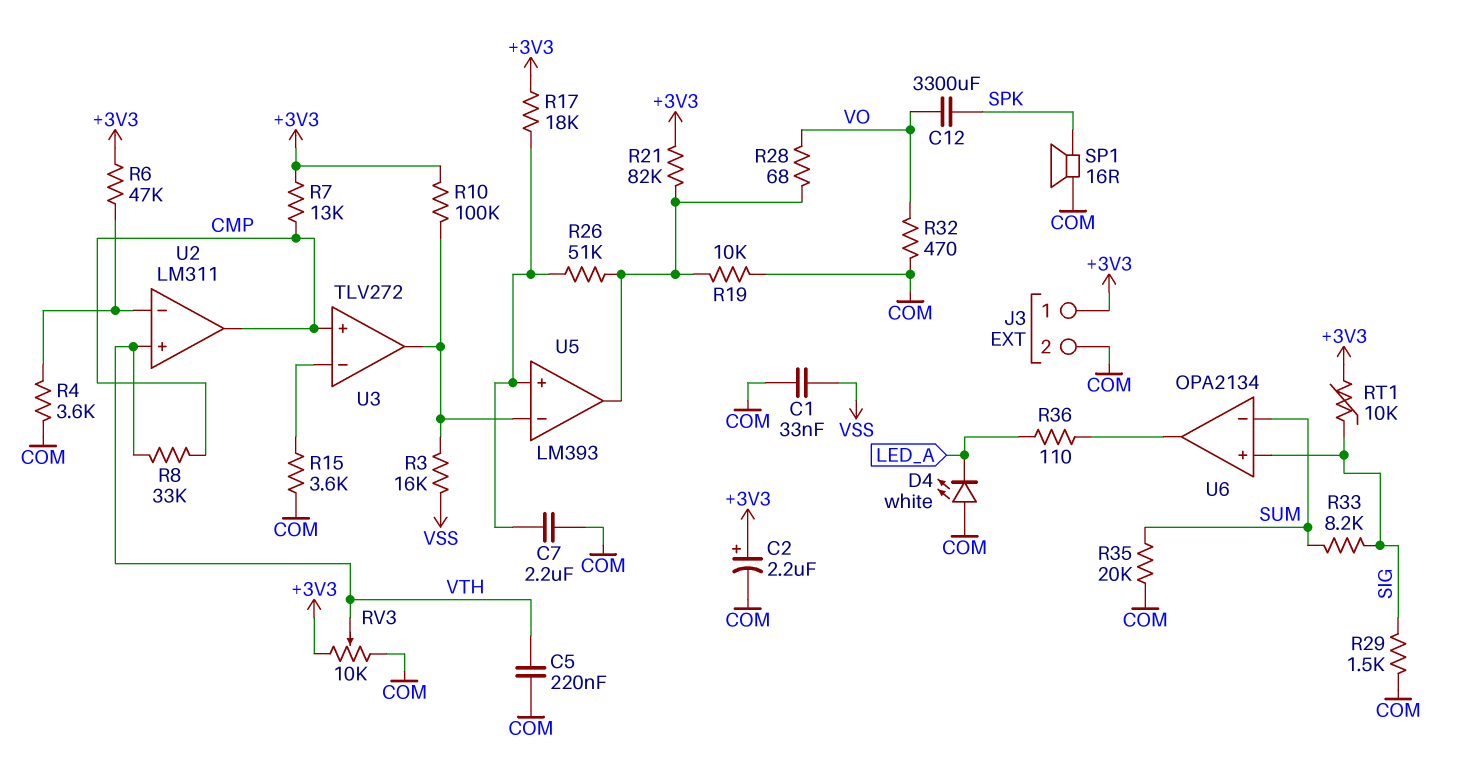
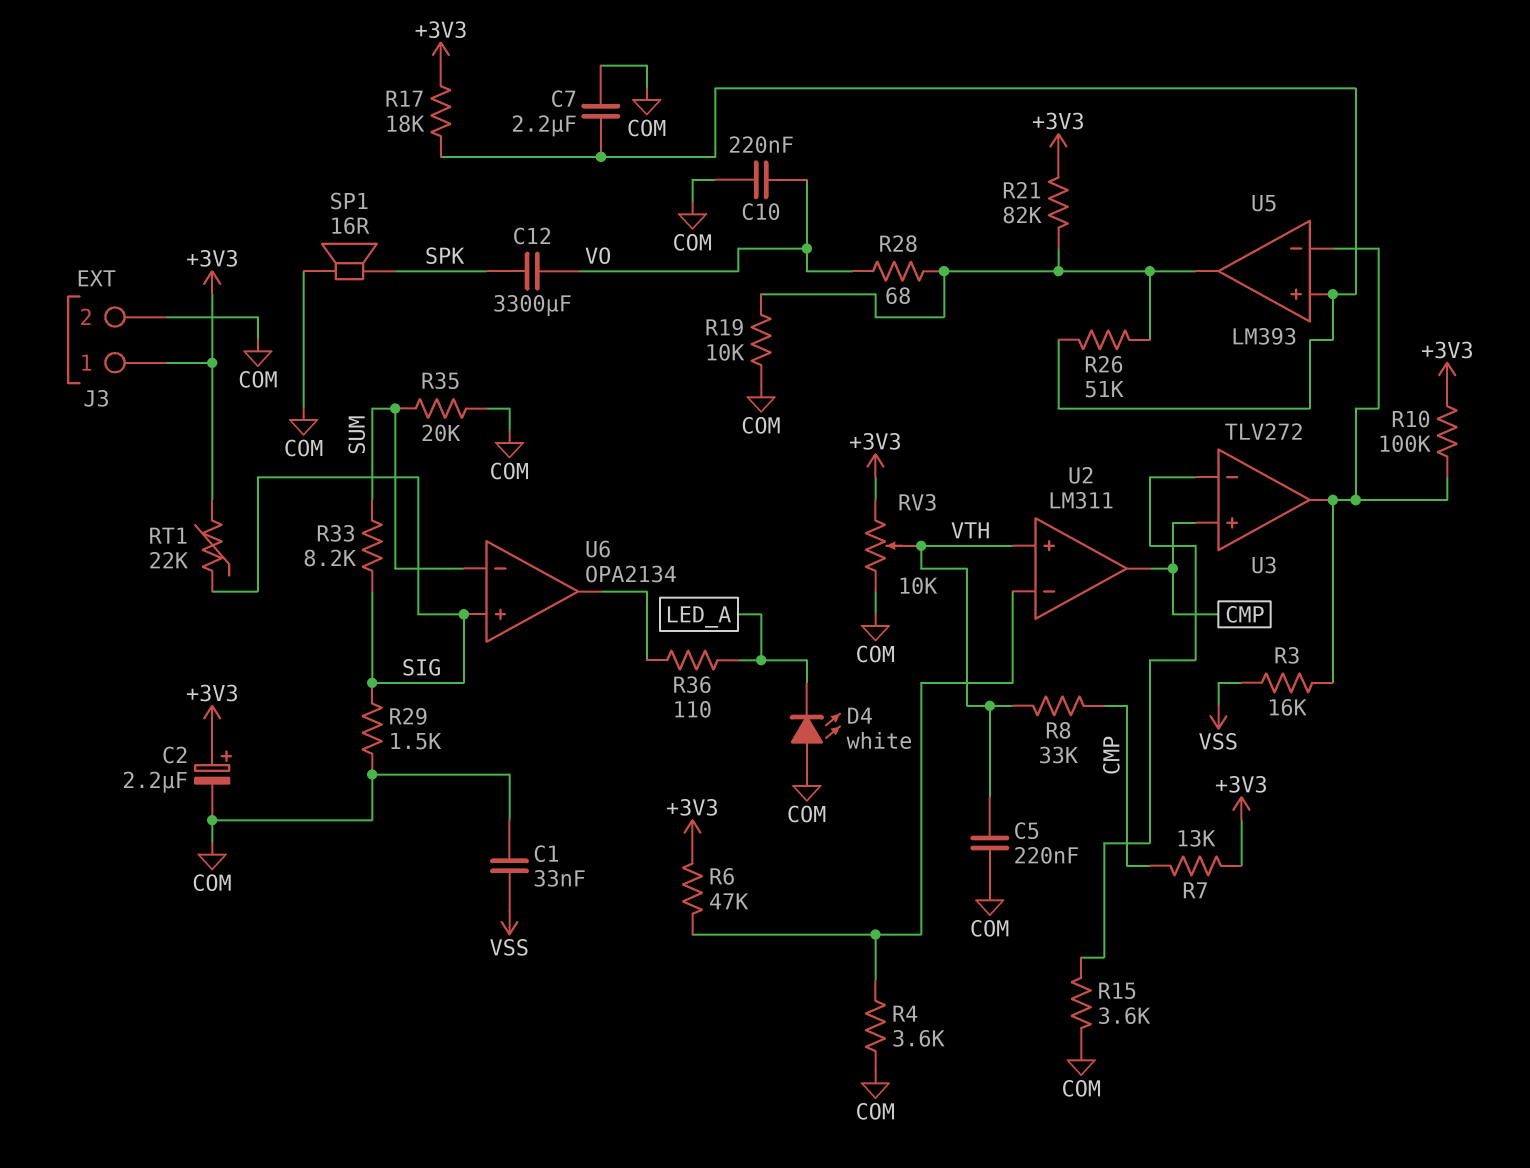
C10: none -> 220nF (COM, VO)
R32: 470 (COM, VO) -> none
RT1: 10k (+3V3, SIG) -> 22k (+3V3, SIG)

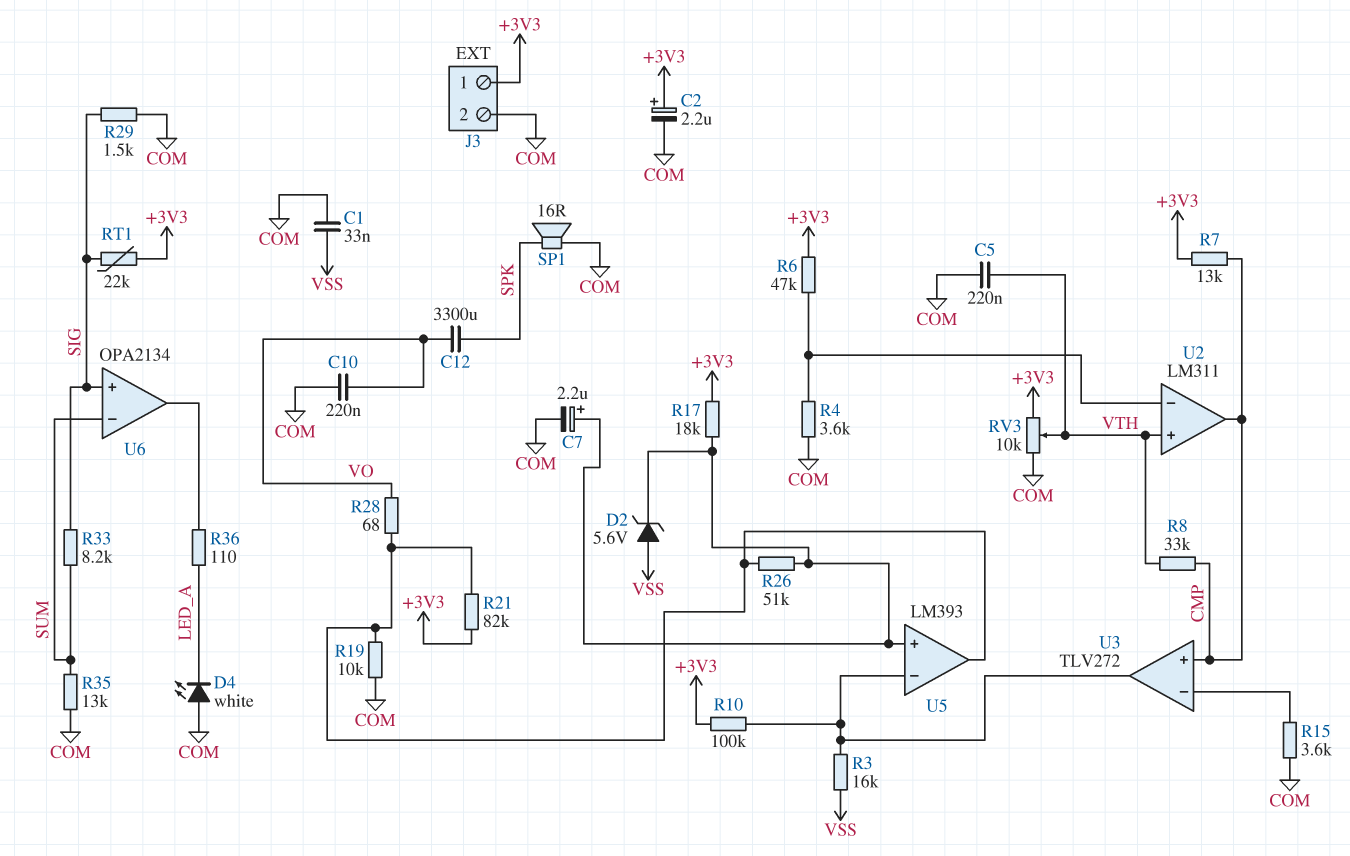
C7: 2.2uF (COM, U5/in+) -> 2.2uF (plus U5/in+, minus COM)
D2: none -> zener 5.6V (A VSS, K U5/in+)
R35: 20k (COM, SUM) -> 13k (COM, SUM)

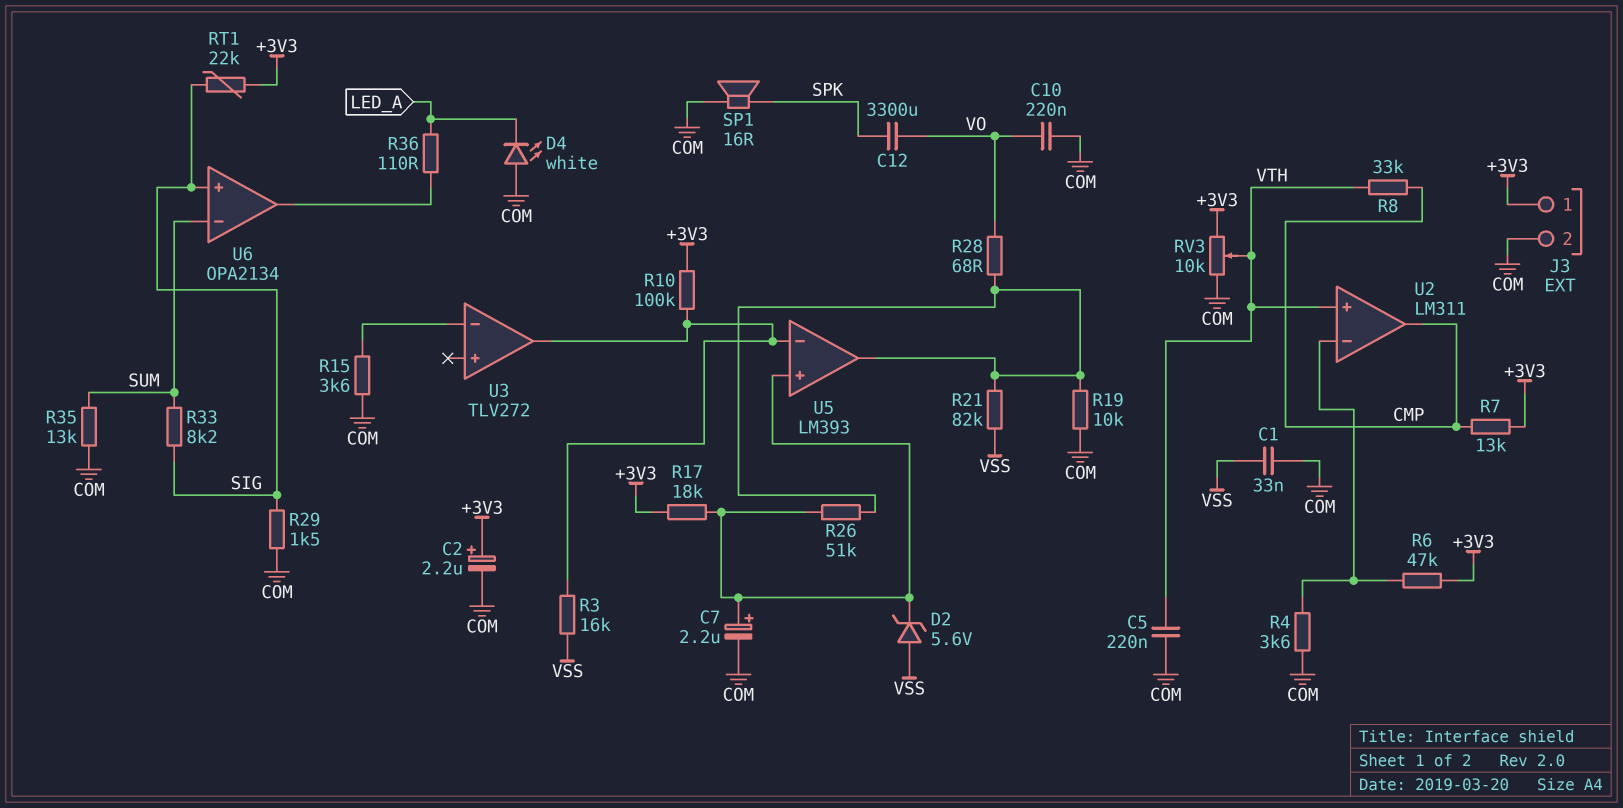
R21: 82k (+3V3, U5/out) -> 82k (U5/out, VSS)
U3 pin in+: CMP -> none

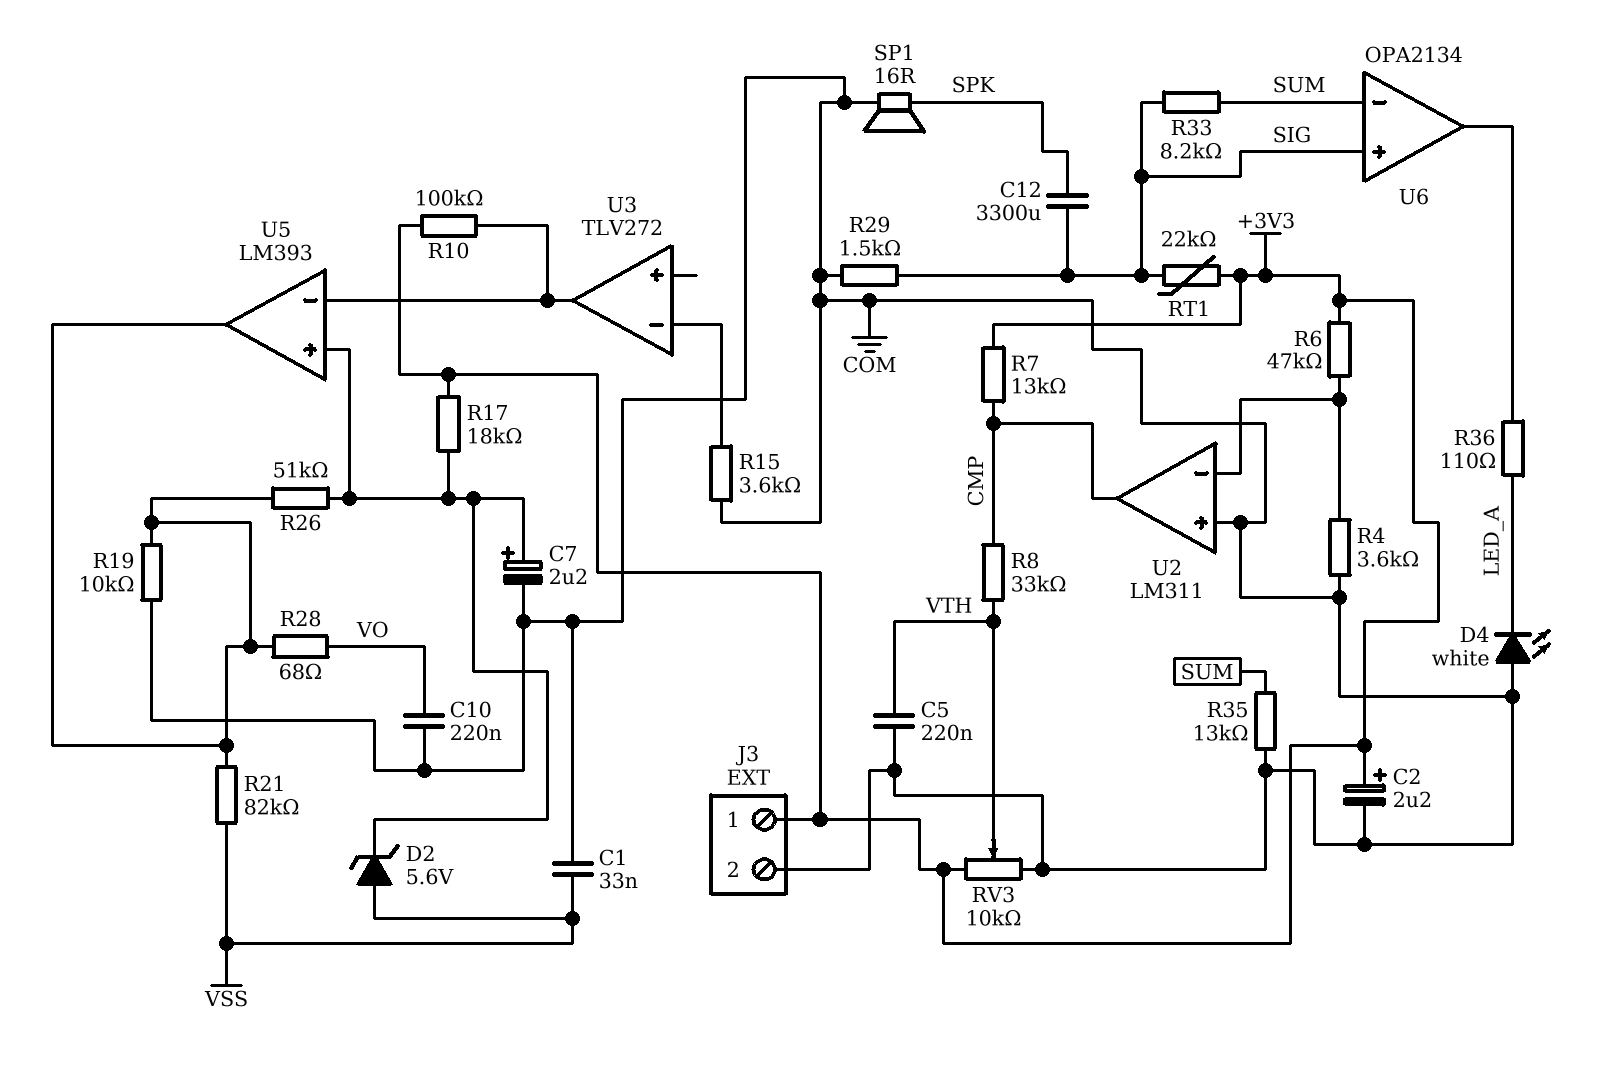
C12: 3300uF (SPK, VO) -> 3300uF (SIG, SPK)
R3: 16k (U3/out, VSS) -> none
U2 pin in+: VTH -> COM

